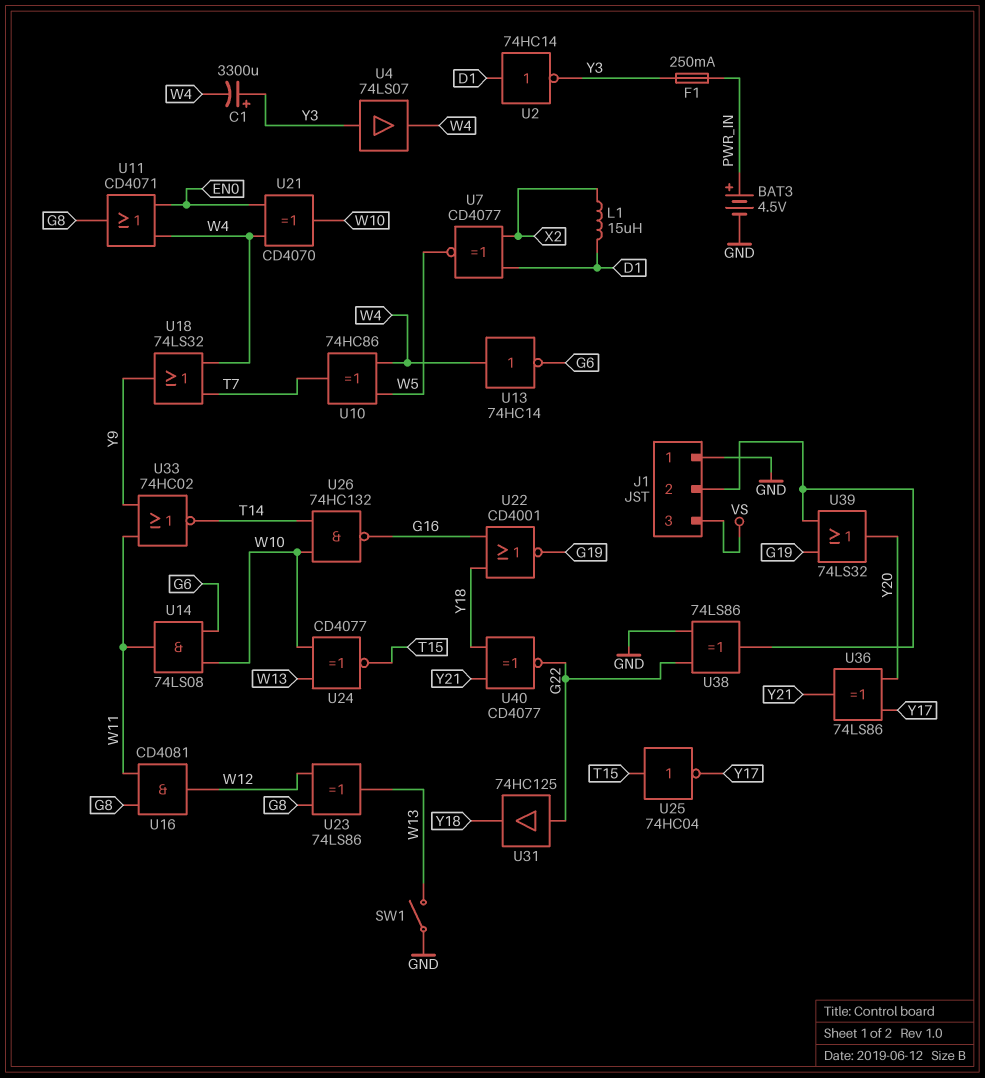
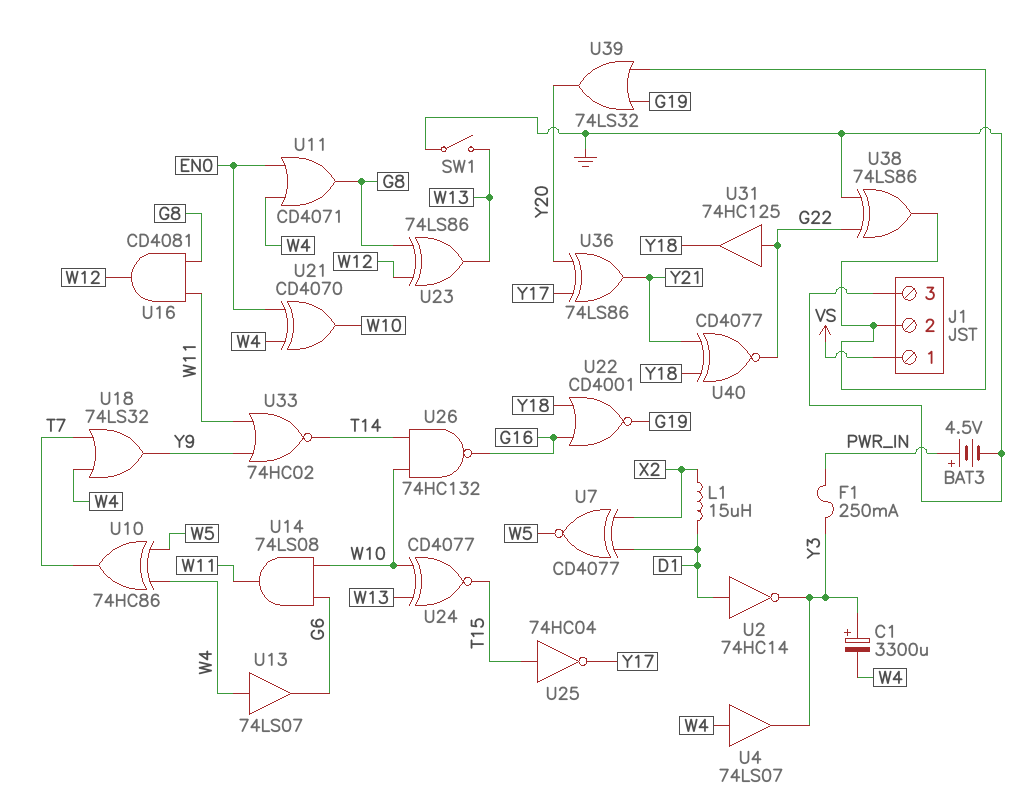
J1 pin 1: GND -> VS
J1 pin 3: VS -> GND
U4: buffer 74LS07 (in Y3, out W4) -> buffer 74LS07 (in W4, out Y3)
U13: NOT 74HC14 (in W4, out G6) -> buffer 74LS07 (in W4, out G6)

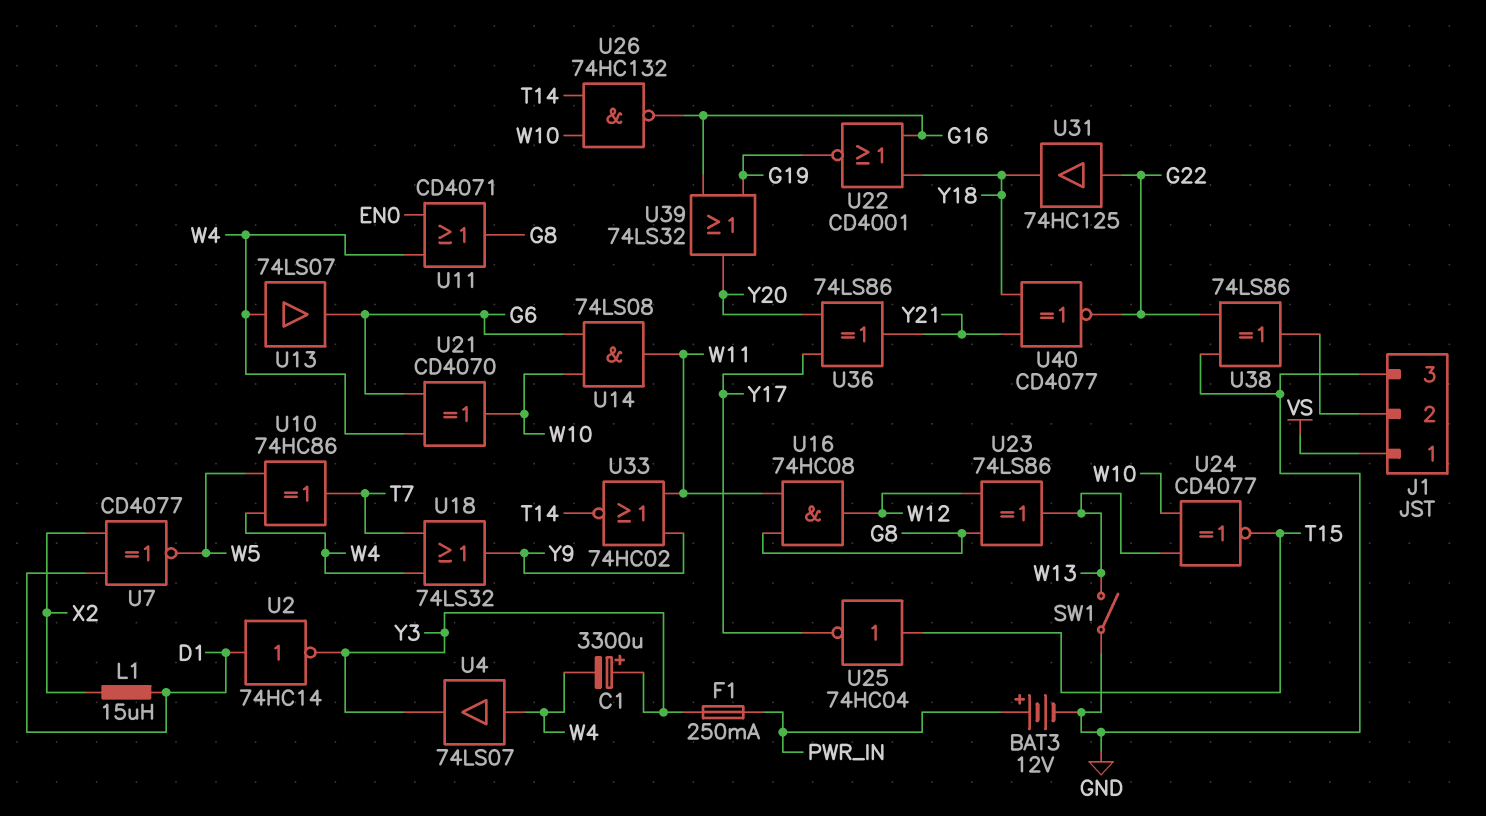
BAT3: 4.5V (plus PWR_IN, minus GND) -> 12V (plus PWR_IN, minus GND)
U16: AND CD4081 (in G8, in W11, out W12) -> AND 74HC08 (in G8, in W11, out W12)
U21: XOR CD4070 (in EN0, in W4, out W10) -> XOR CD4070 (in G6, in W4, out W10)
U39: OR 74LS32 (in G19, in J1/2, out Y20) -> OR 74LS32 (in G16, in G19, out Y20)

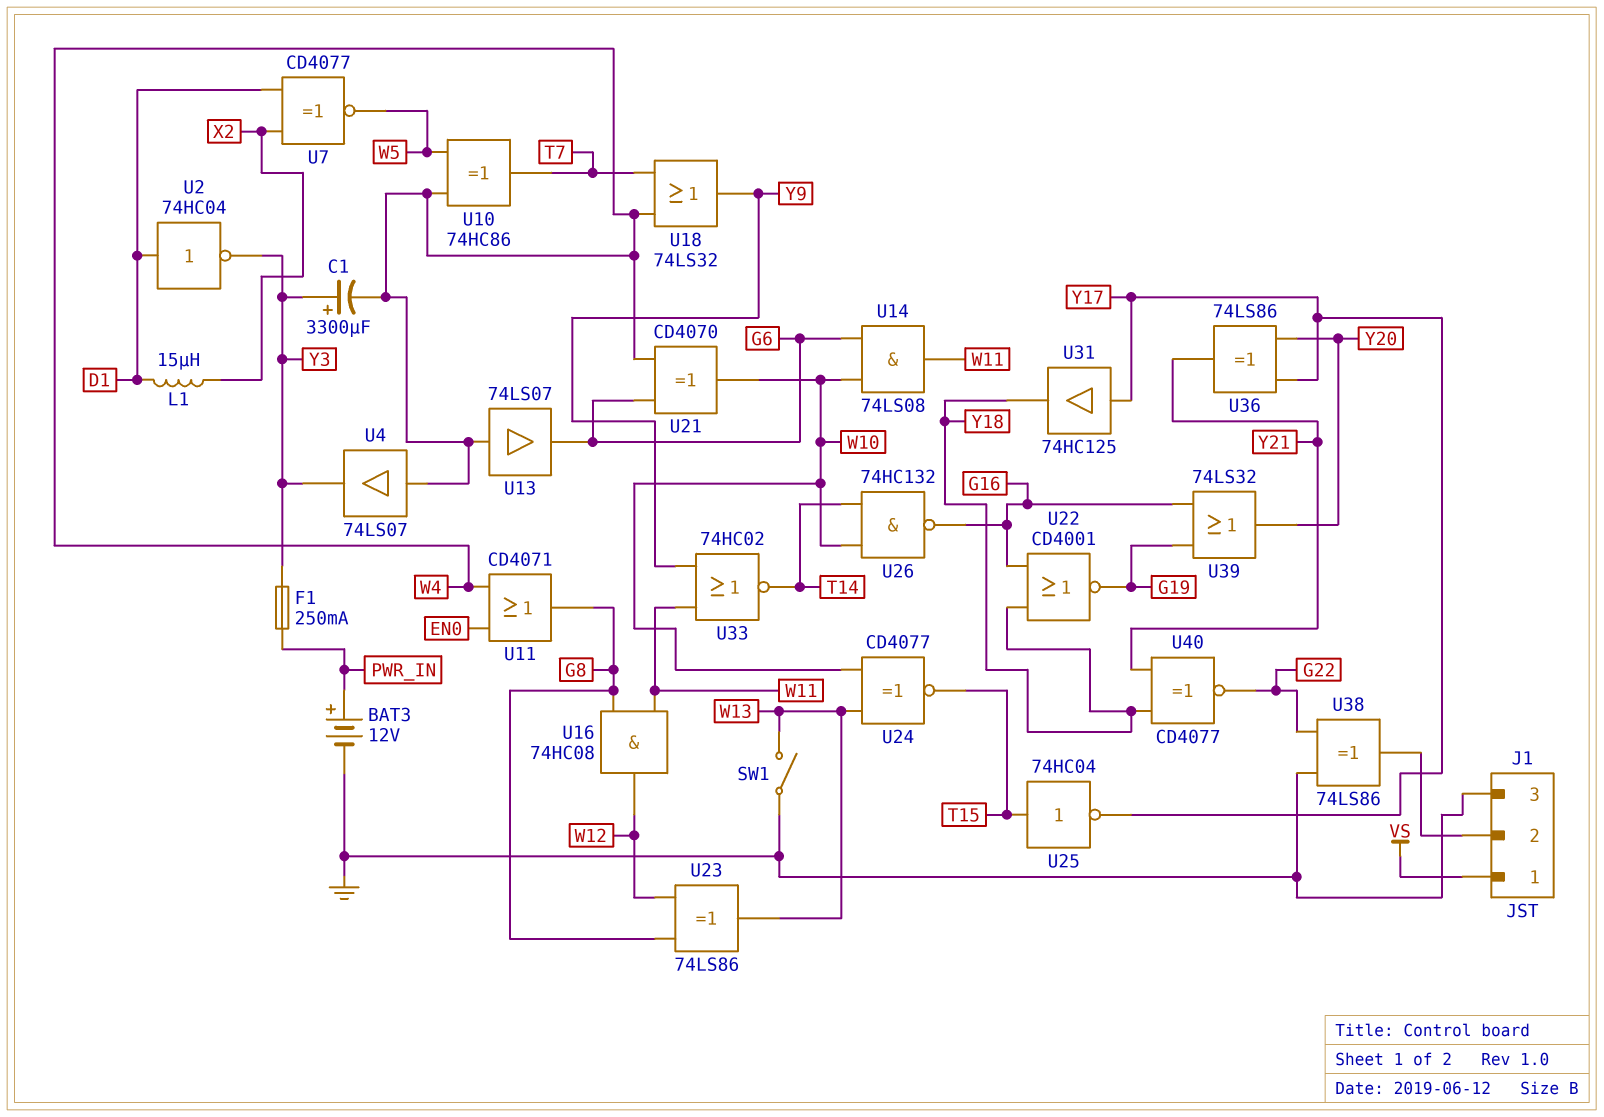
U2: NOT 74HC14 (in D1, out Y3) -> NOT 74HC04 (in D1, out Y3)
U31: buffer 74HC125 (in G22, out Y18) -> buffer 74HC125 (in Y17, out Y18)

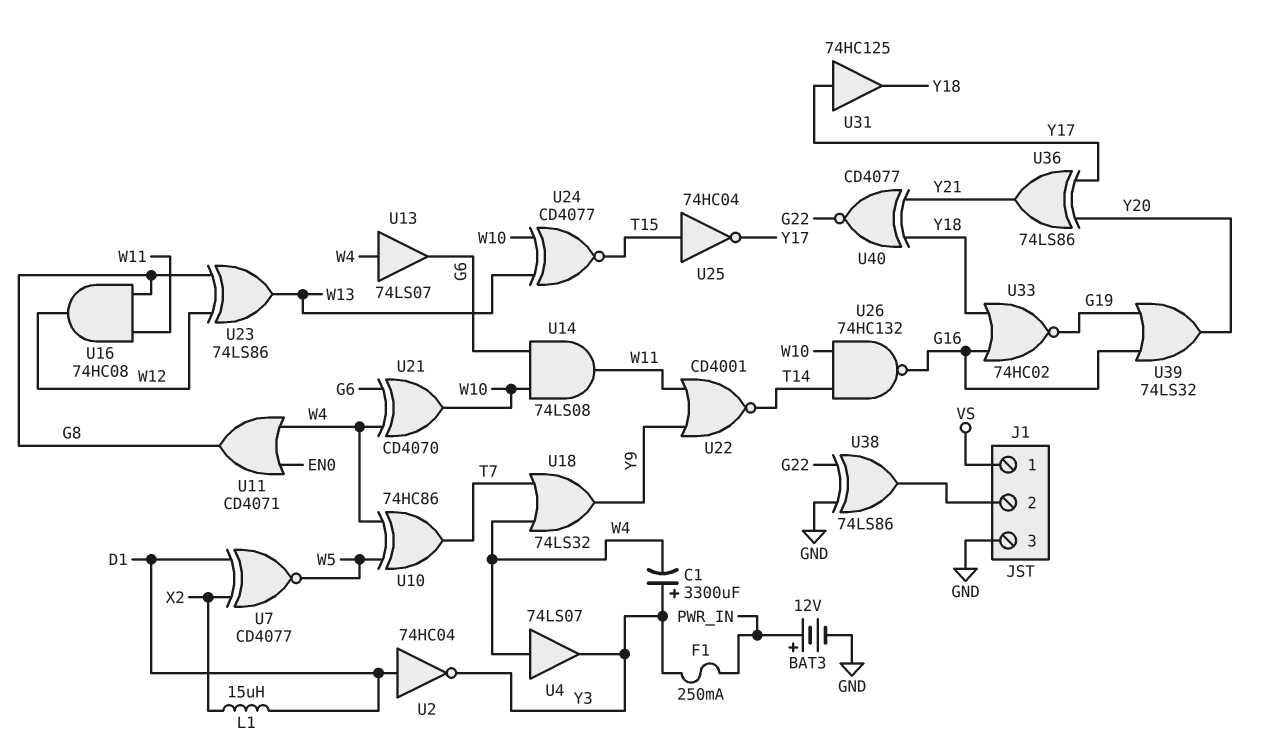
SW1: switch (GND, W13) -> none
U22: NOR CD4001 (in G16, in Y18, out G19) -> NOR CD4001 (in W11, in Y9, out T14)
U33: NOR 74HC02 (in W11, in Y9, out T14) -> NOR 74HC02 (in G16, in Y18, out G19)

